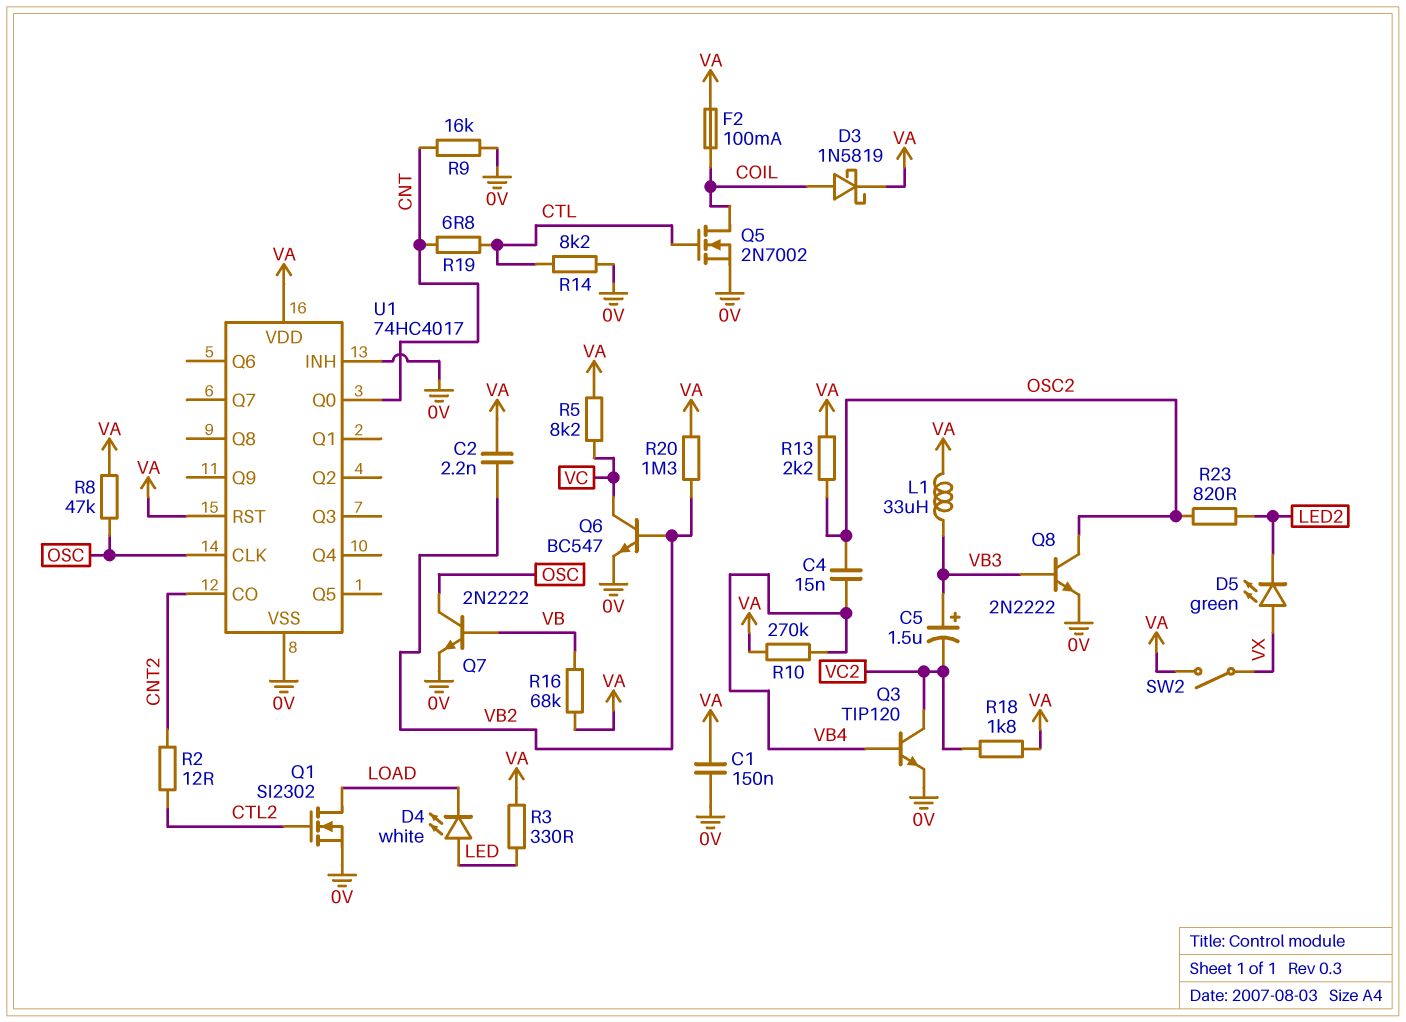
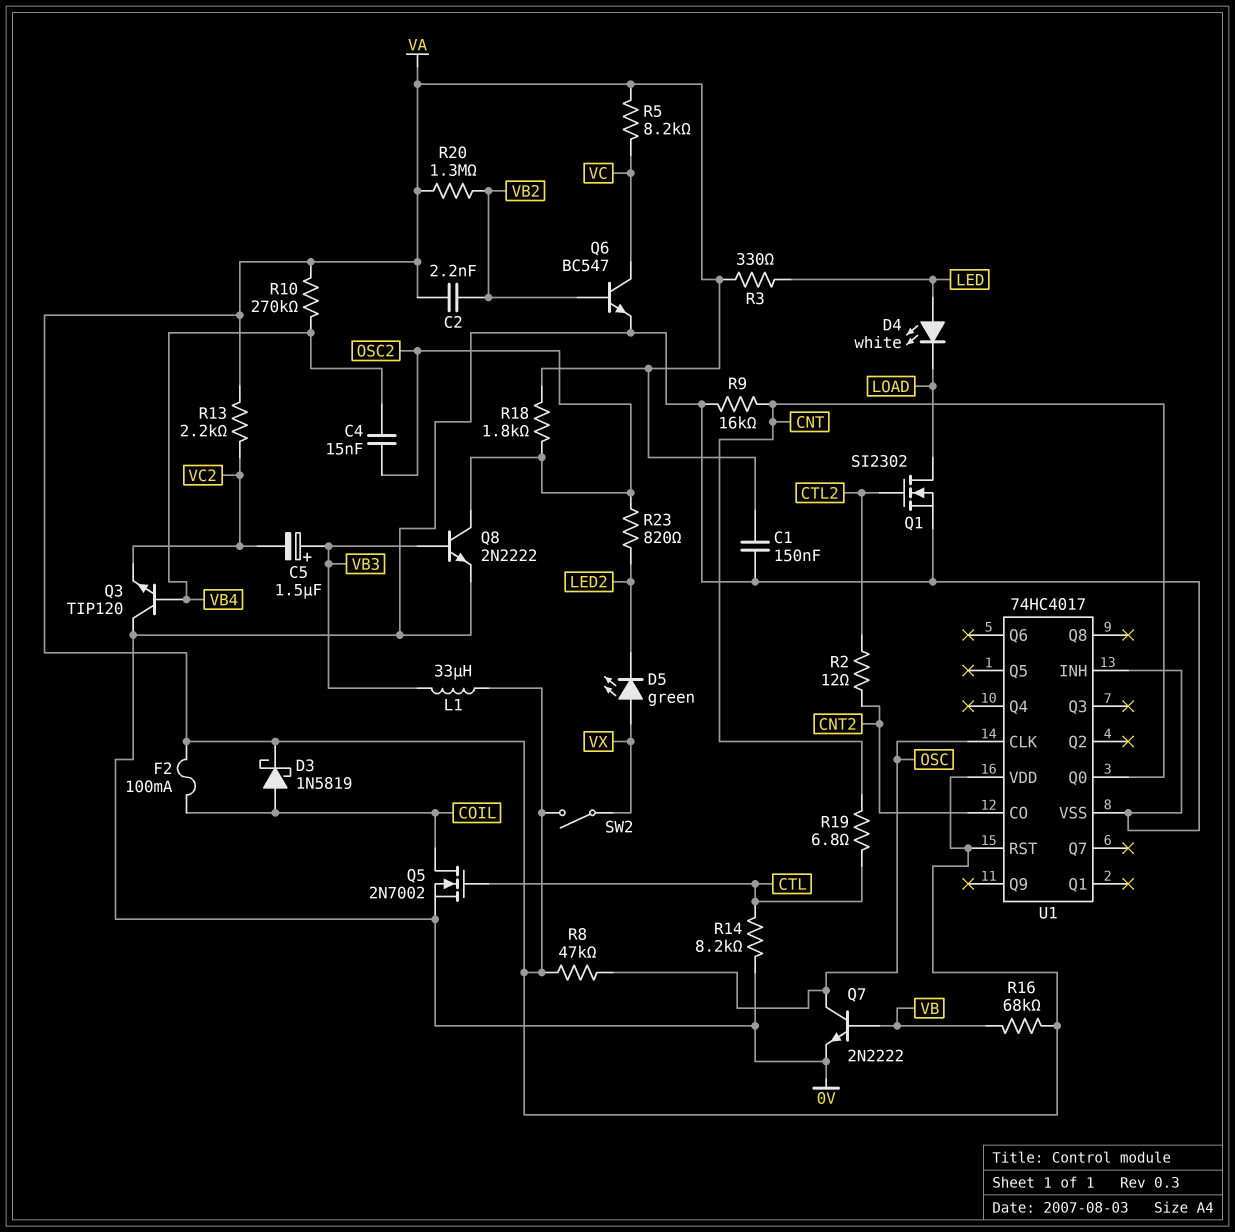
Q3: NPN TIP120 (B VB4, C VC2, E 0V) -> NPN TIP120 (B VB4, C 0V, E VC2)
R13: 2.2k (OSC2, VA) -> 2.2k (VA, VC2)
R18: 1.8k (VA, VC2) -> 1.8k (OSC2, VA)

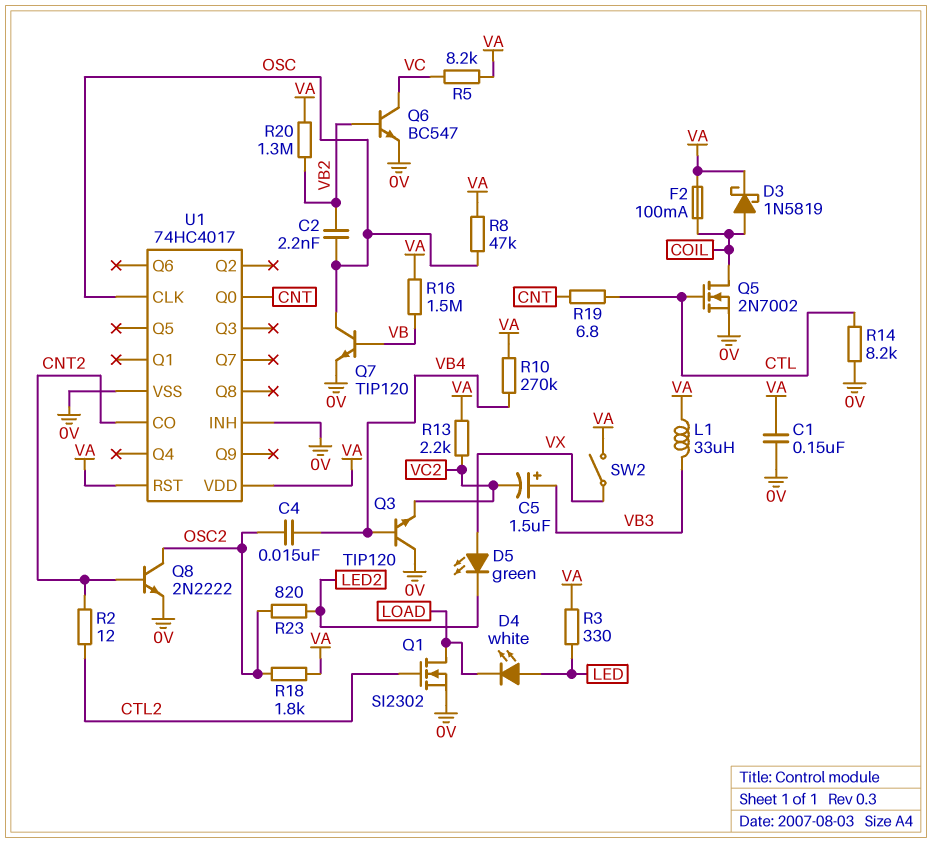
C2: 2.2nF (VA, VB2) -> 2.2nF (OSC, VB2)
Q7: NPN 2N2222 (B VB, C OSC, E 0V) -> NPN TIP120 (B VB, C OSC, E 0V)
Q8: NPN 2N2222 (B VB3, C OSC2, E 0V) -> NPN 2N2222 (B CNT2, C OSC2, E 0V)
R9: 16k (0V, CNT) -> none
R16: 68k (VA, VB) -> 1.5M (VA, VB)

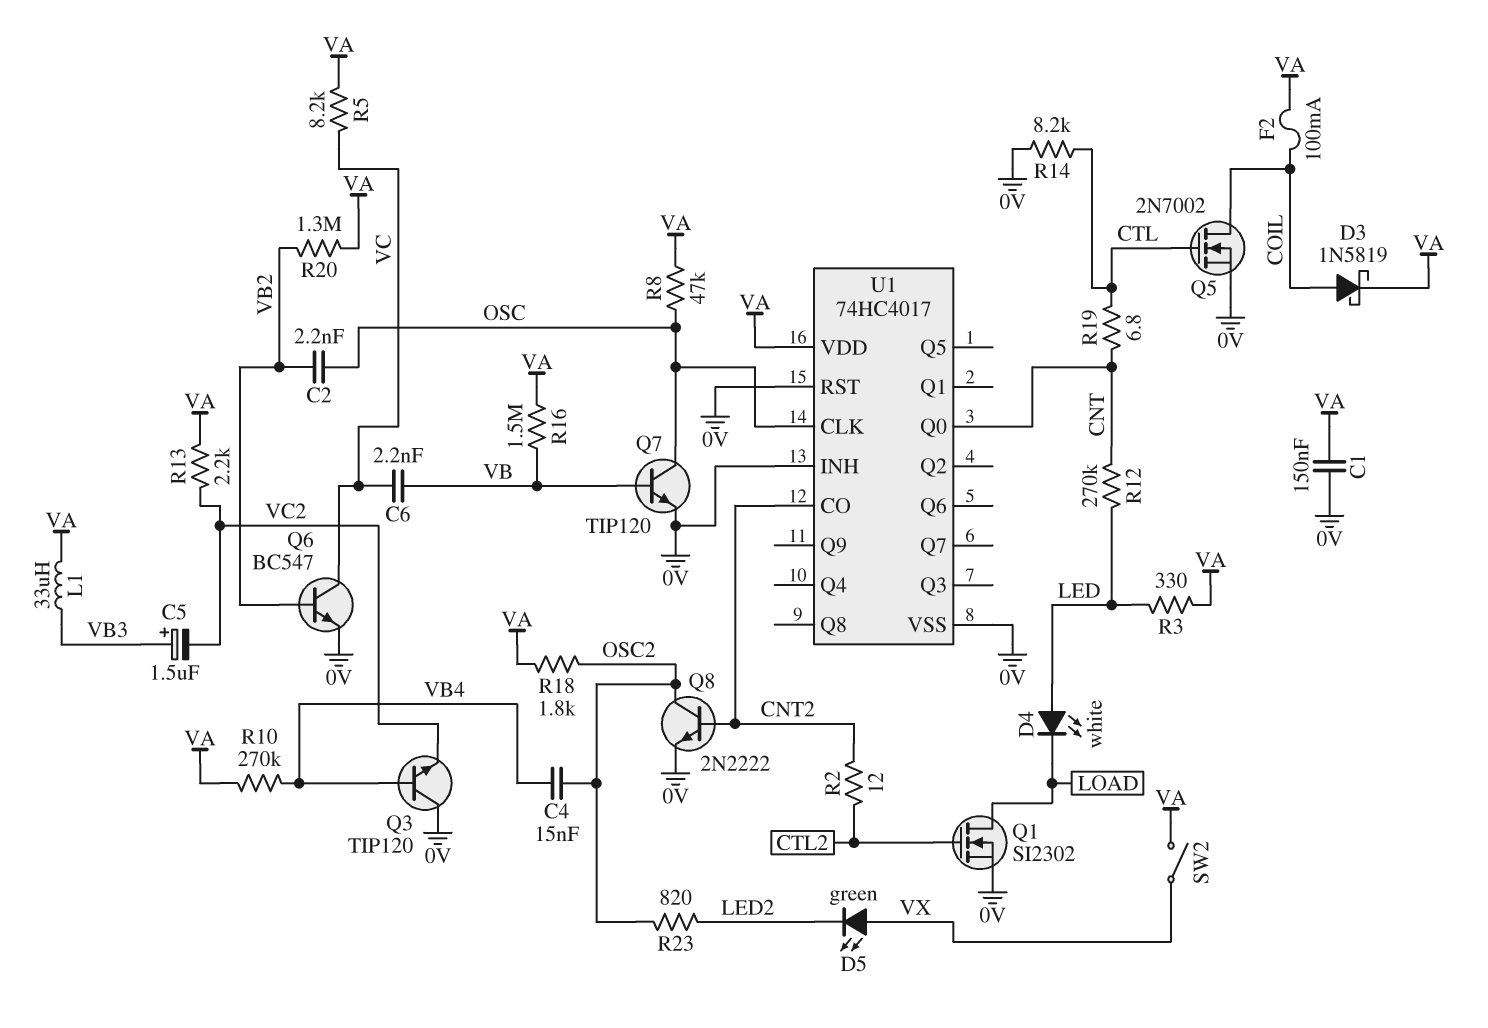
C6: none -> 2.2nF (VB, VC)
R12: none -> 270k (CNT, LED)
U1 pin RST: VA -> 0V

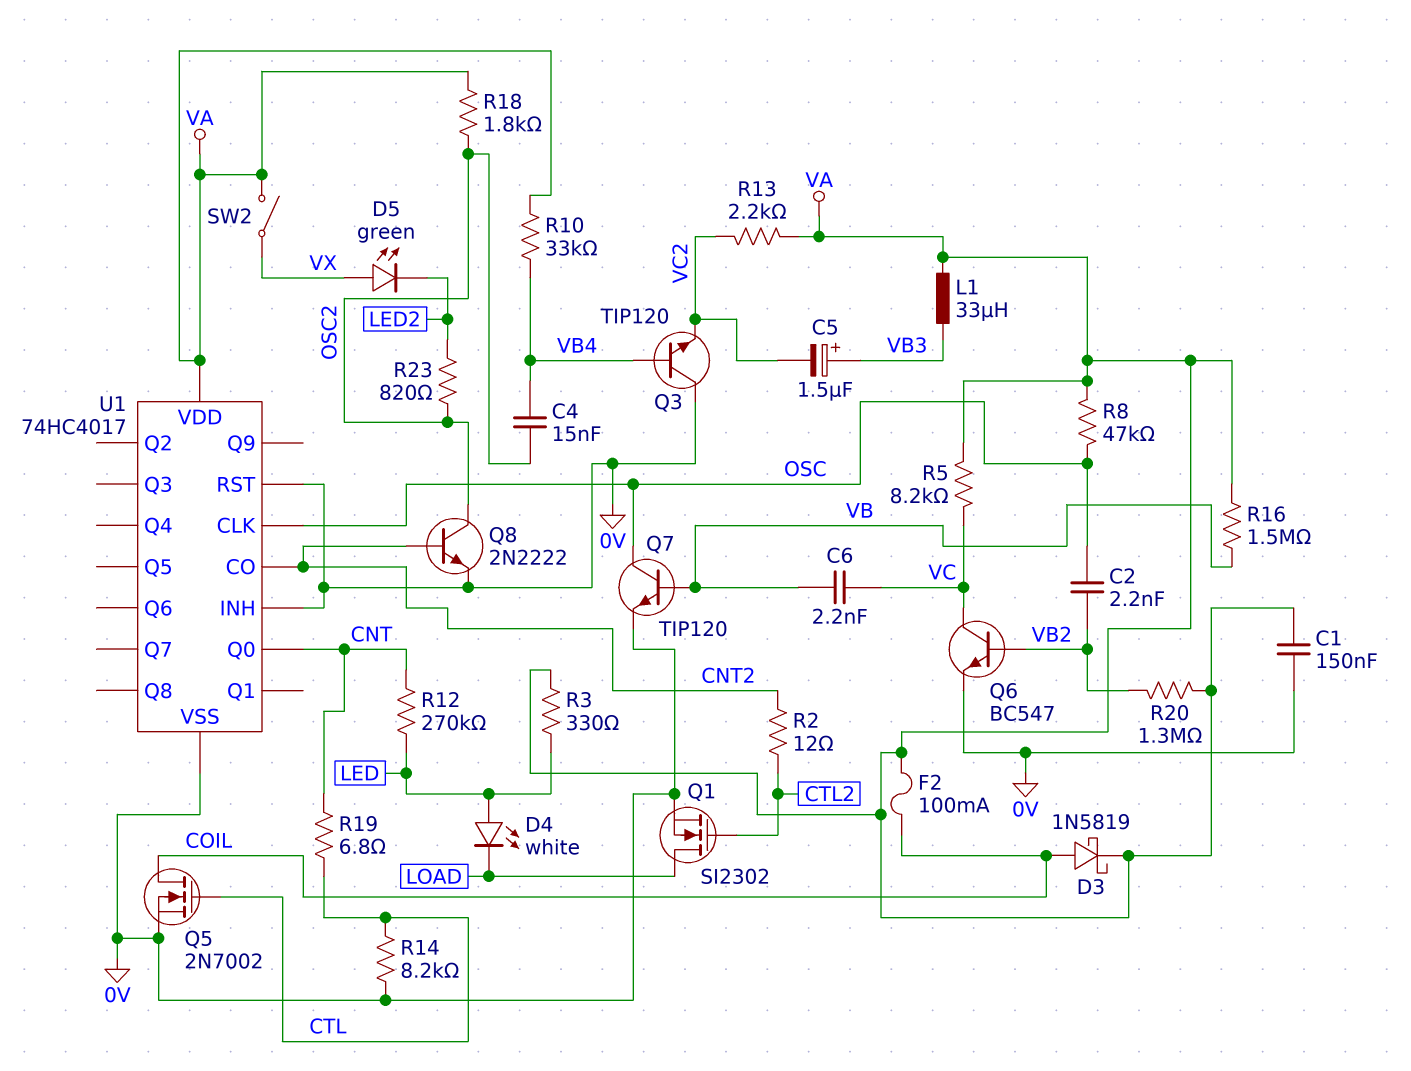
R10: 270k (VA, VB4) -> 33k (VA, VB4)

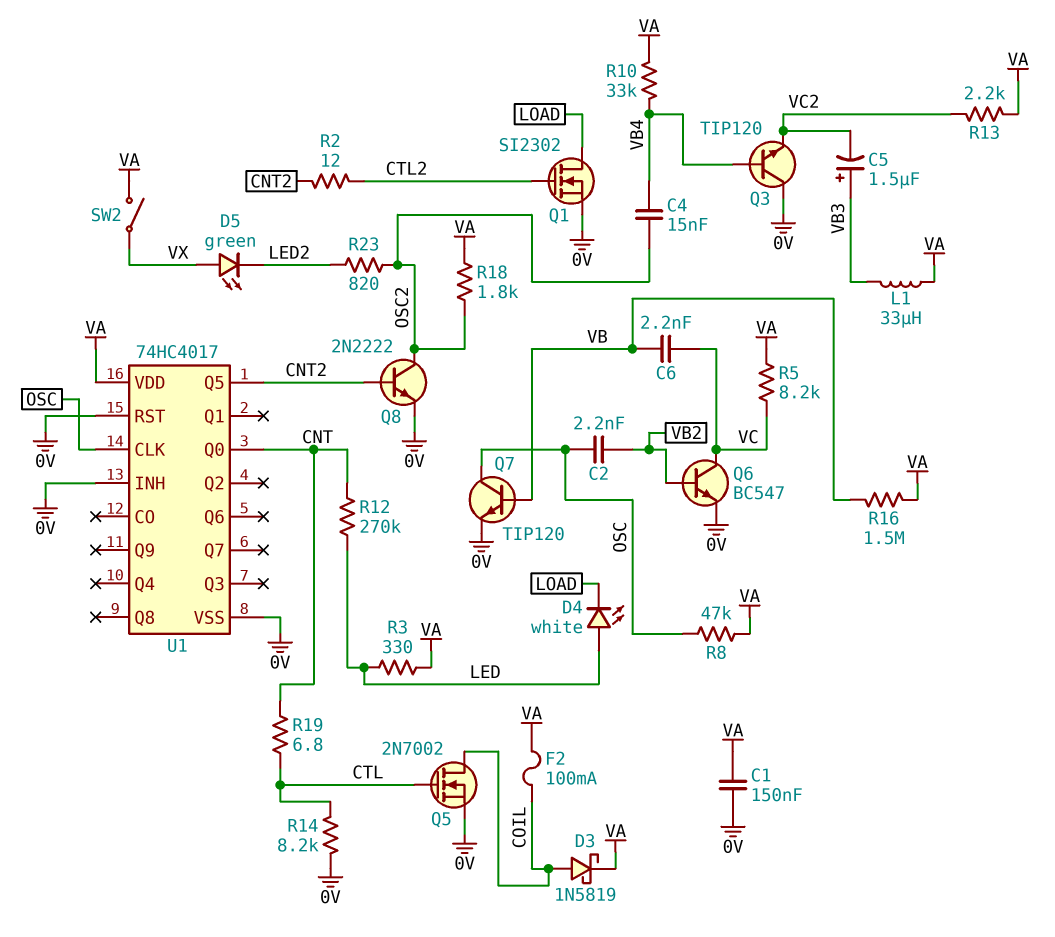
R20: 1.3M (VA, VB2) -> none
U1 pin CO: CNT2 -> none
U1 pin Q5: none -> CNT2

